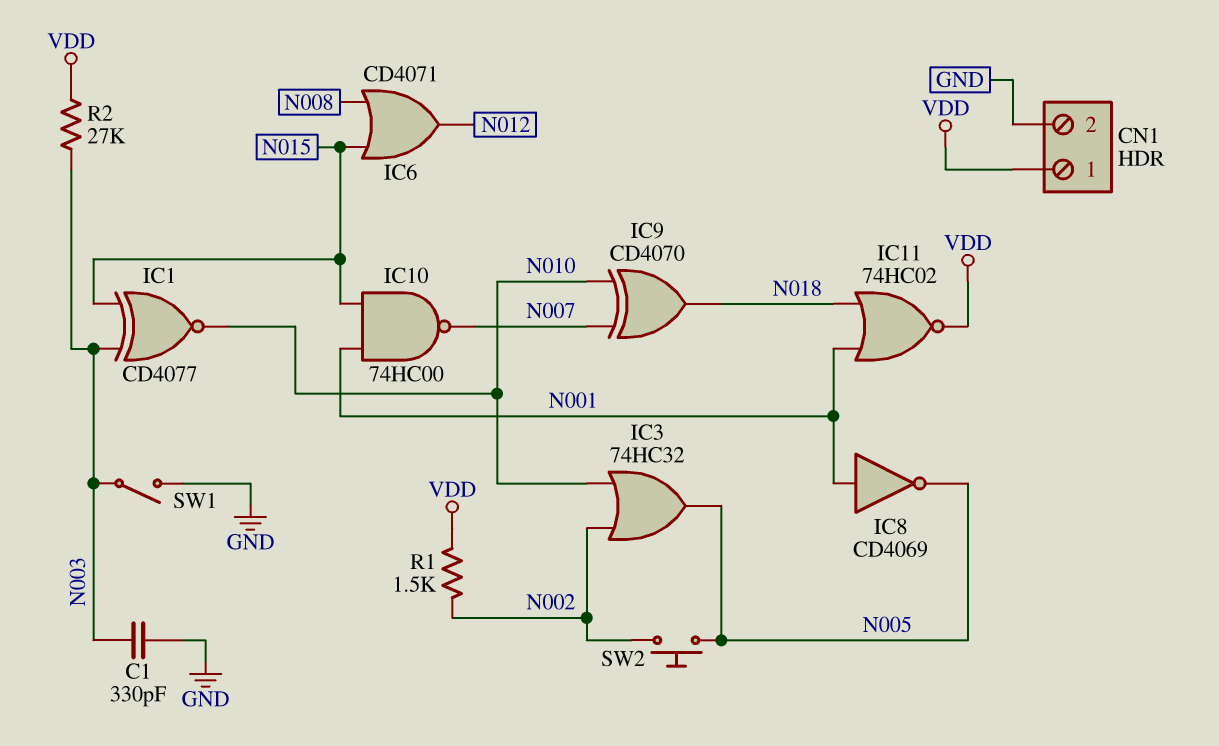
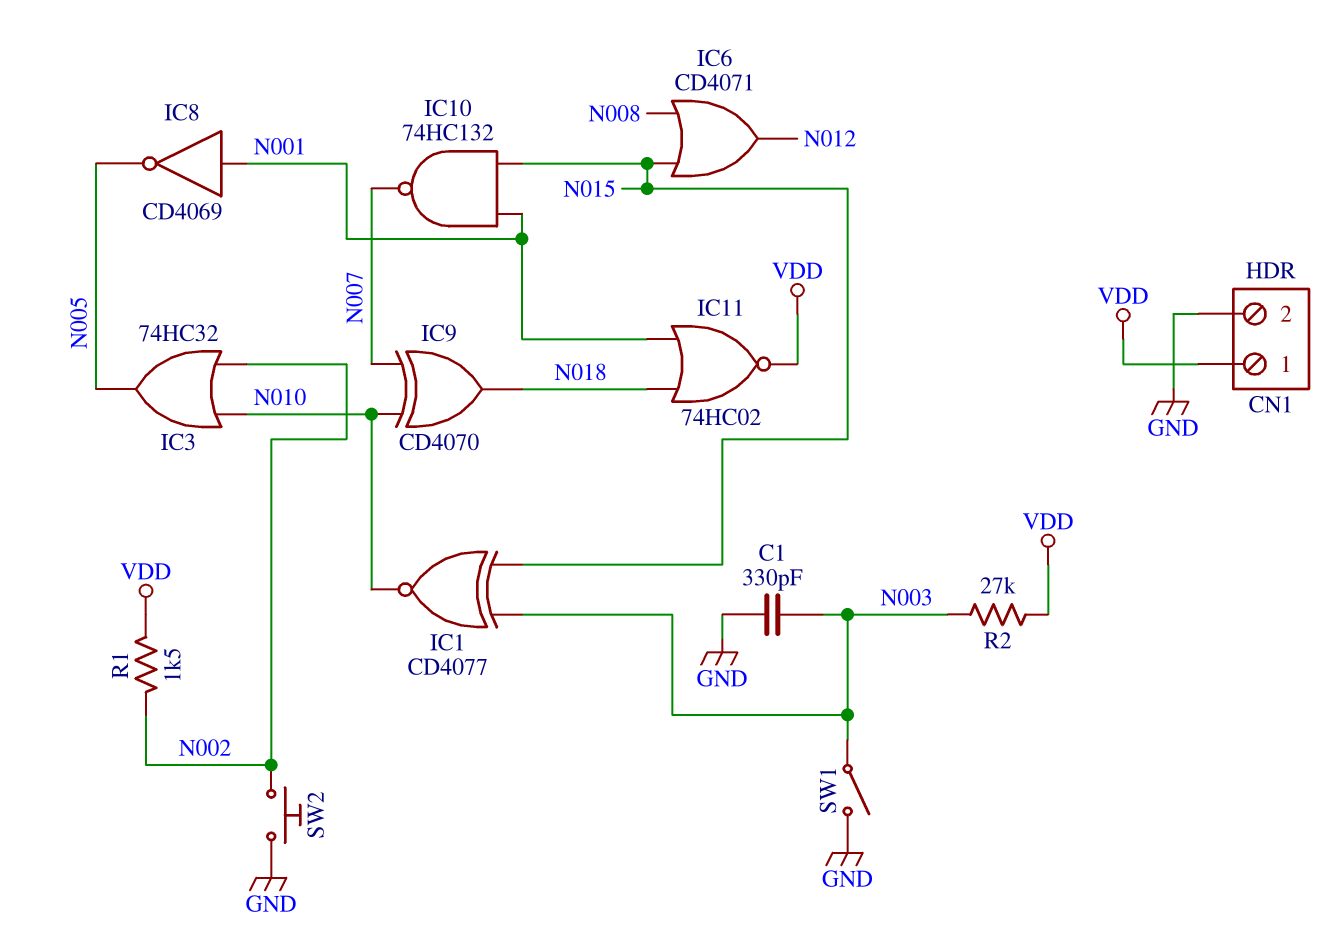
IC10: NAND 74HC00 (in N001, in N015, out N007) -> NAND 74HC132 (in N001, in N015, out N007)
SW2: button (N002, N005) -> button (GND, N002)

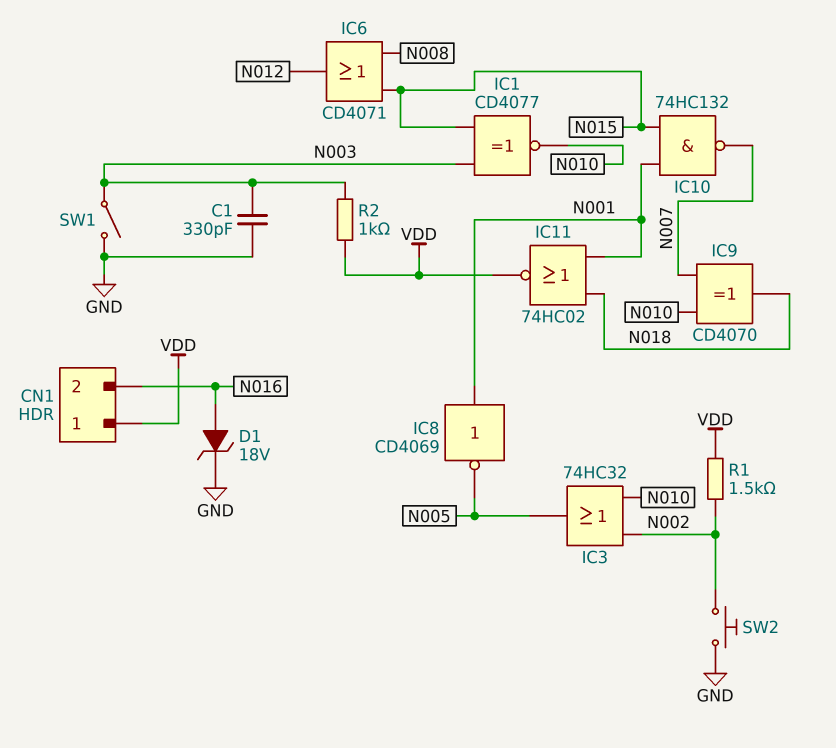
CN1 pin 2: GND -> N016
D1: none -> zener 18V (A N016, K GND)
R2: 27k (N003, VDD) -> 1k (N003, VDD)

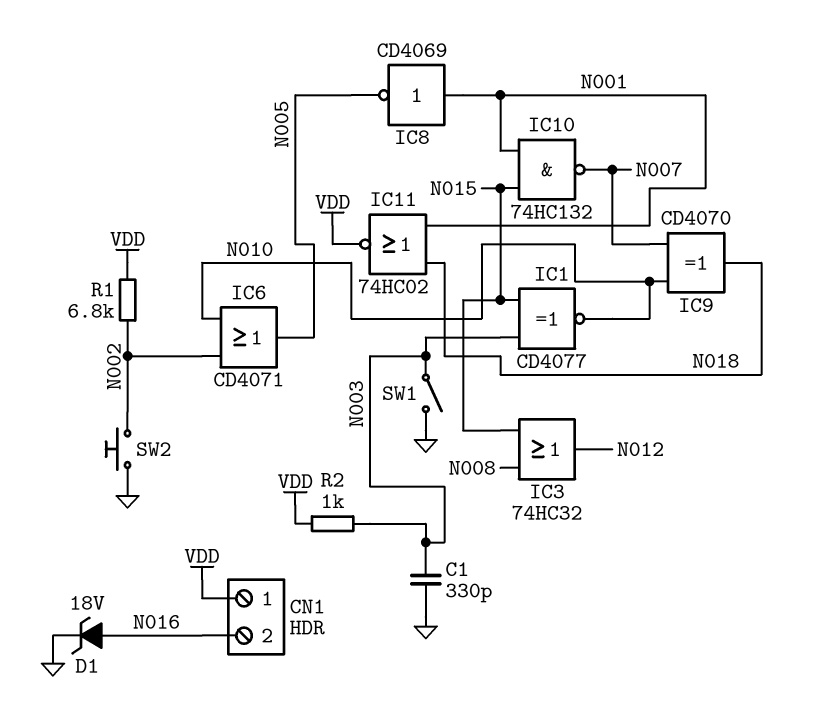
IC3: OR 74HC32 (in N002, in N010, out N005) -> OR 74HC32 (in N008, in N015, out N012)
IC6: OR CD4071 (in N008, in N015, out N012) -> OR CD4071 (in N002, in N010, out N005)
R1: 1.5k (N002, VDD) -> 6.8k (N002, VDD)

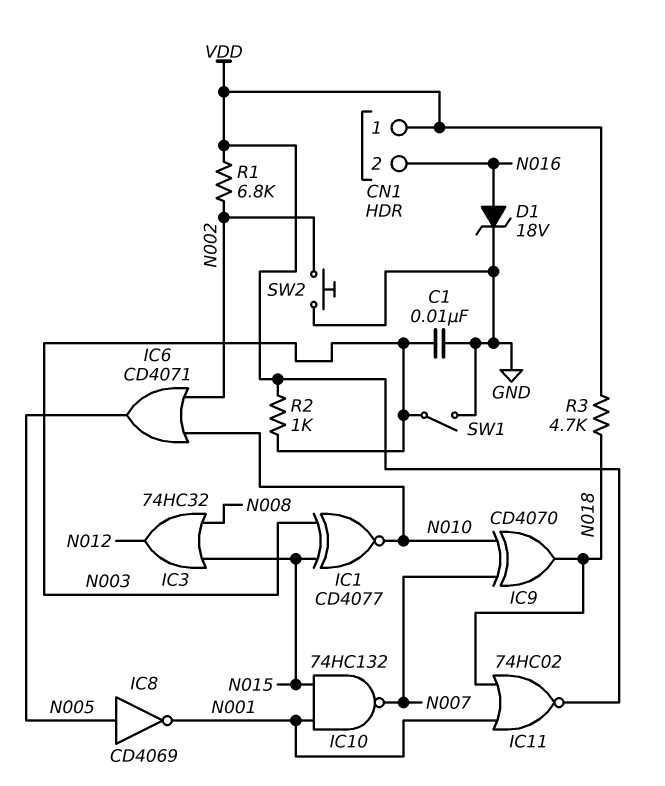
C1: 330pF (GND, N003) -> 10nF (GND, N003)
IC8: NOT CD4069 (in N001, out N005) -> NOT CD4069 (in N005, out N001)
R3: none -> 4.7k (N018, VDD)

